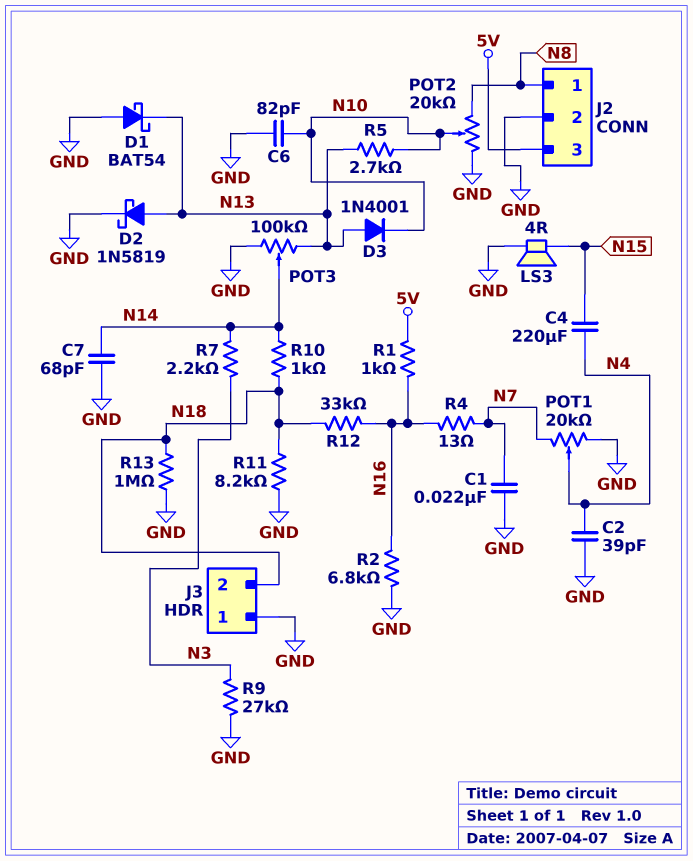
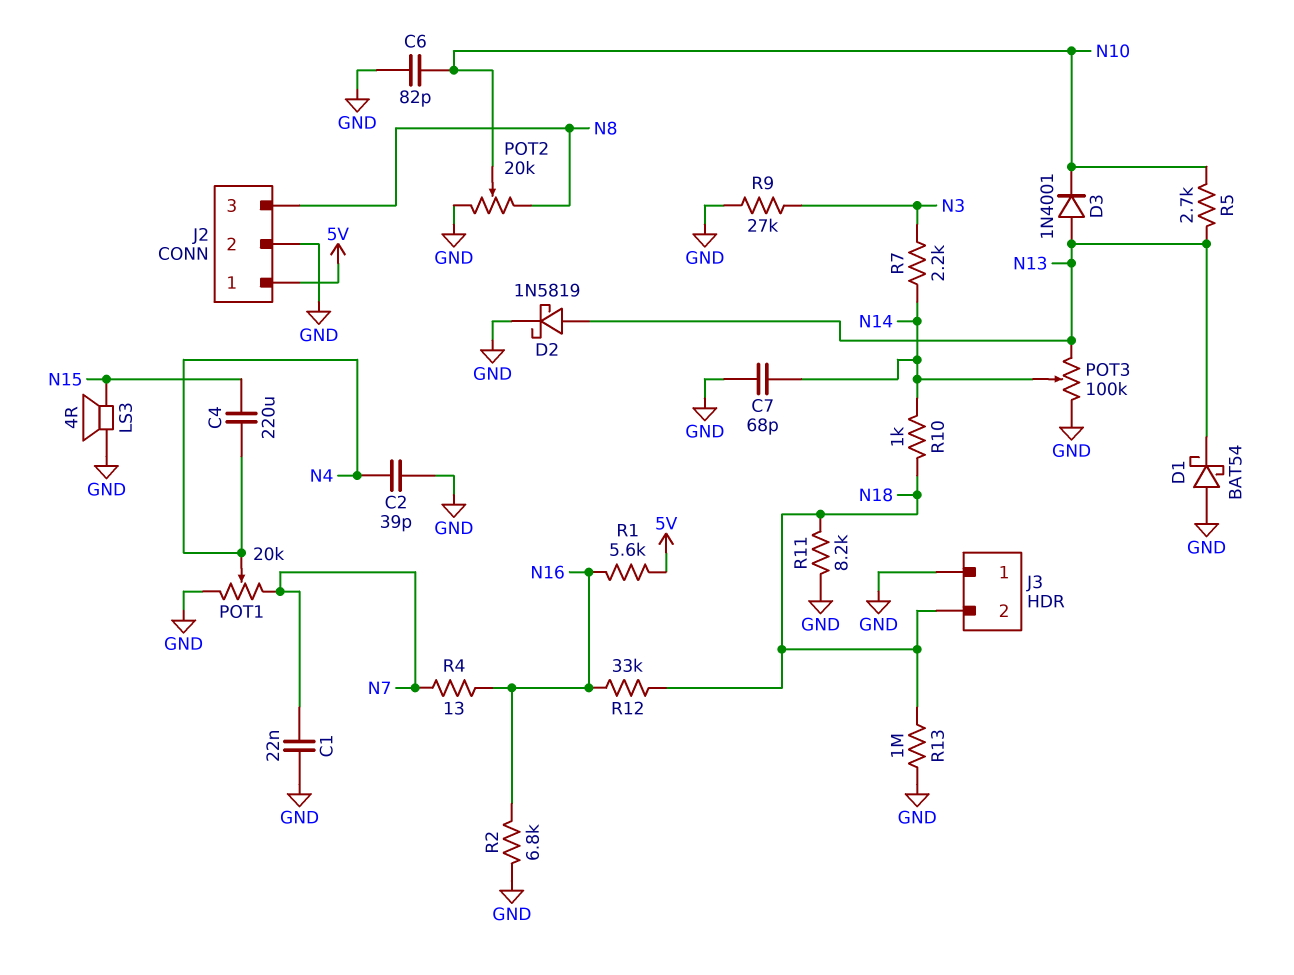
J2 pin 1: N8 -> 5V
J2 pin 3: 5V -> N8
R1: 1k (5V, N16) -> 5.6k (5V, N16)

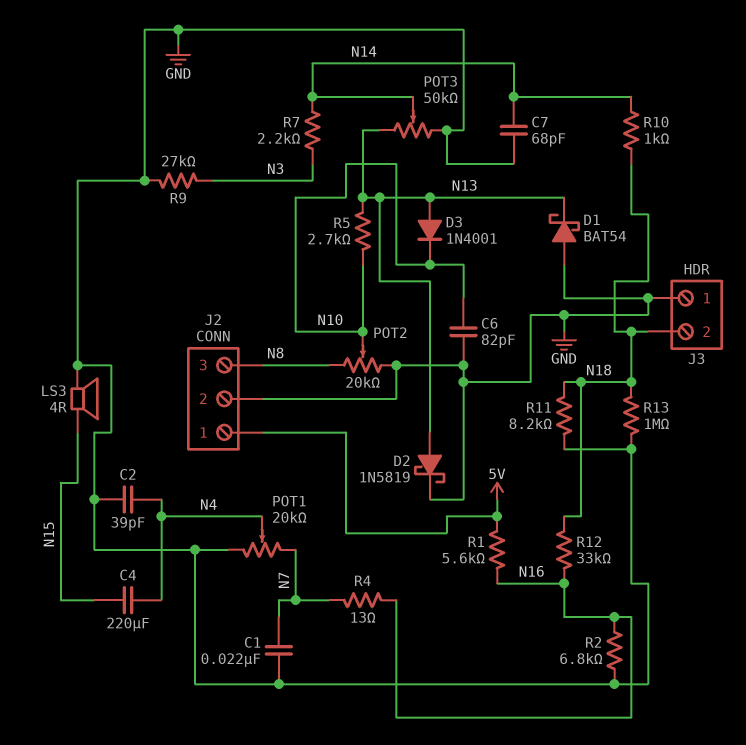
POT3: 100k (GND, N13, wiper N14) -> 50k (GND, N13, wiper N14)

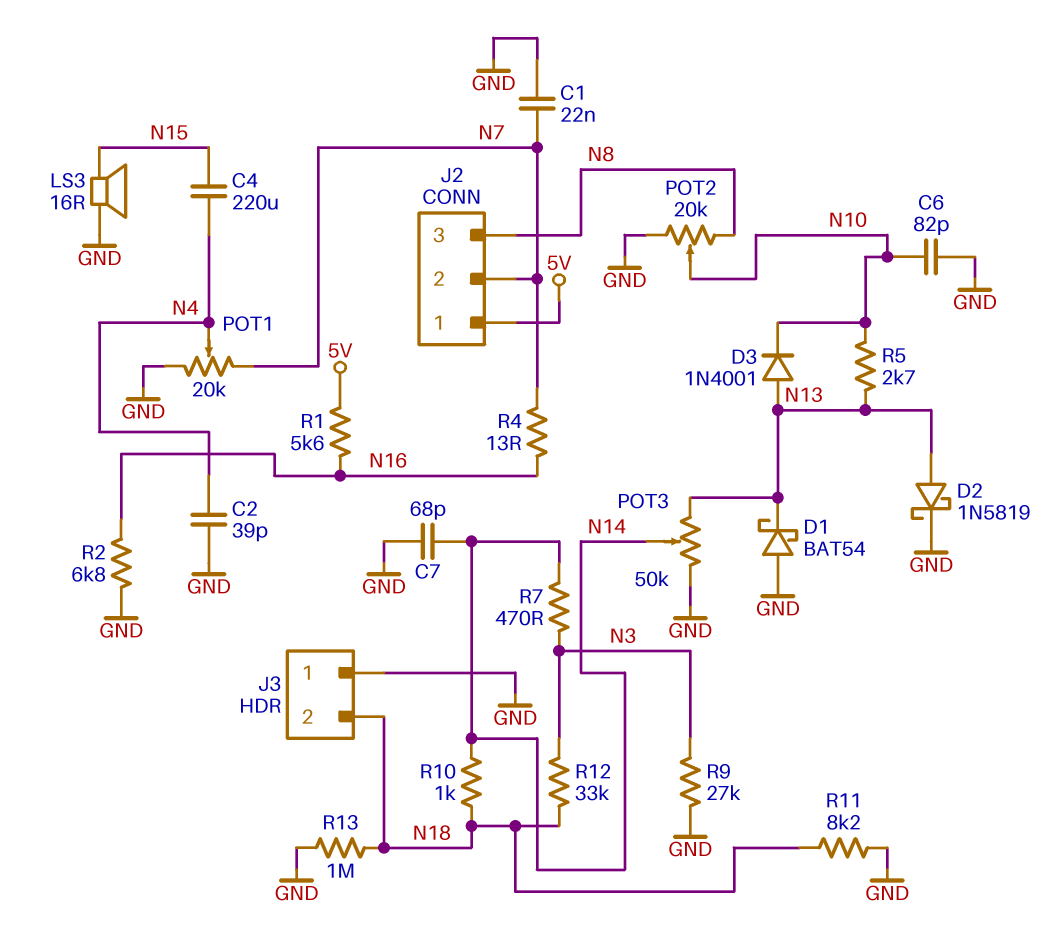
J2 pin 2: GND -> N7
LS3: speaker 4R (GND, N15) -> speaker 16R (GND, N15)
R7: 2.2k (N3, N14) -> 470 (N3, N14)
R12: 33k (N16, N18) -> 33k (N3, N18)

